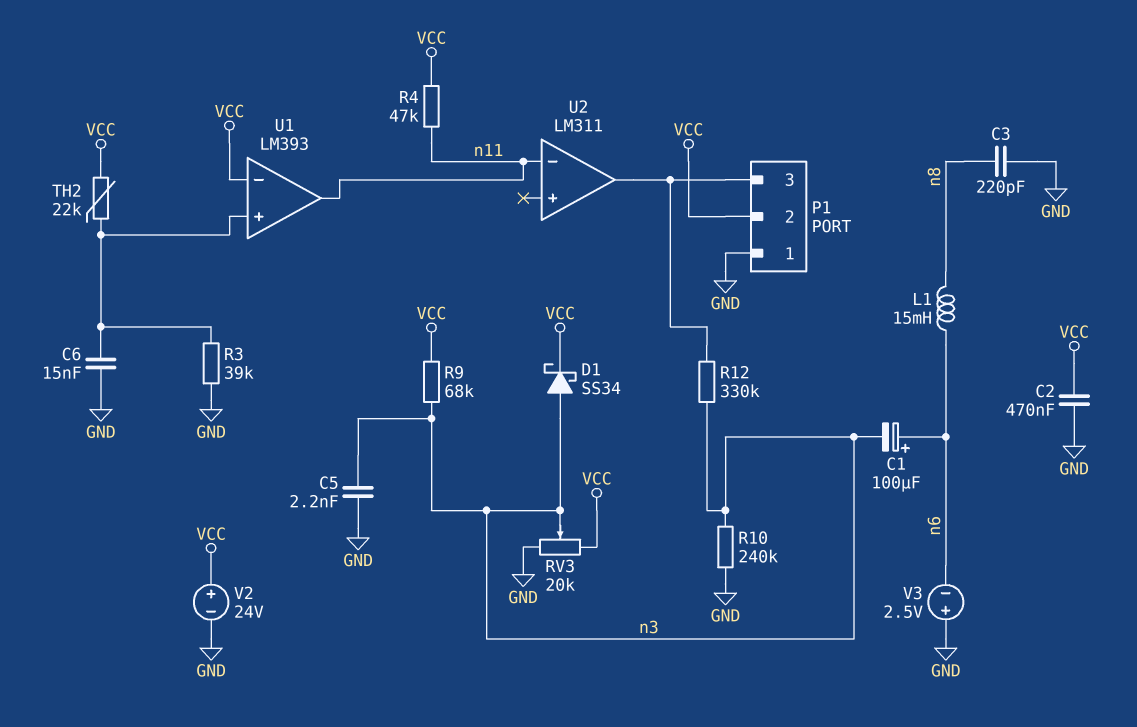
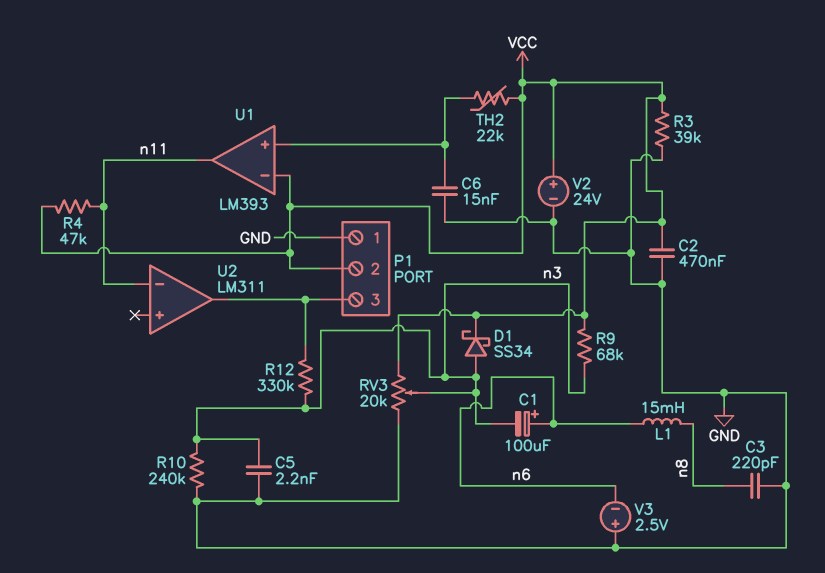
R3: 39k (GND, U1/in+) -> 39k (GND, VCC)

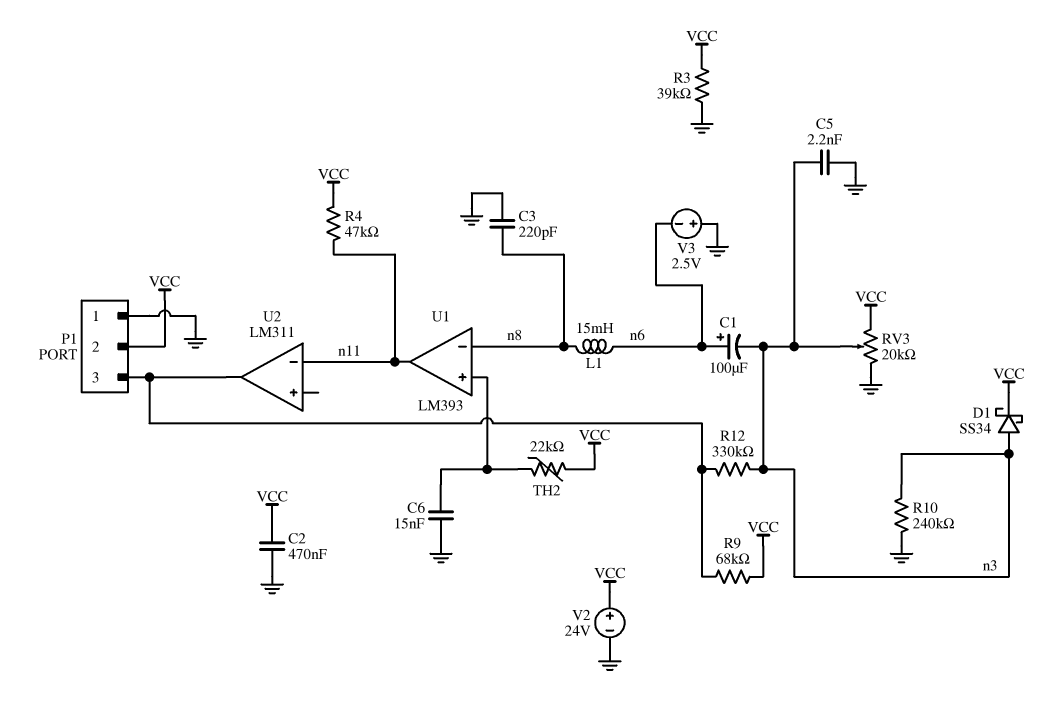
R9: 68k (VCC, n3) -> 68k (P1/3, VCC)
U1 pin in-: VCC -> n8

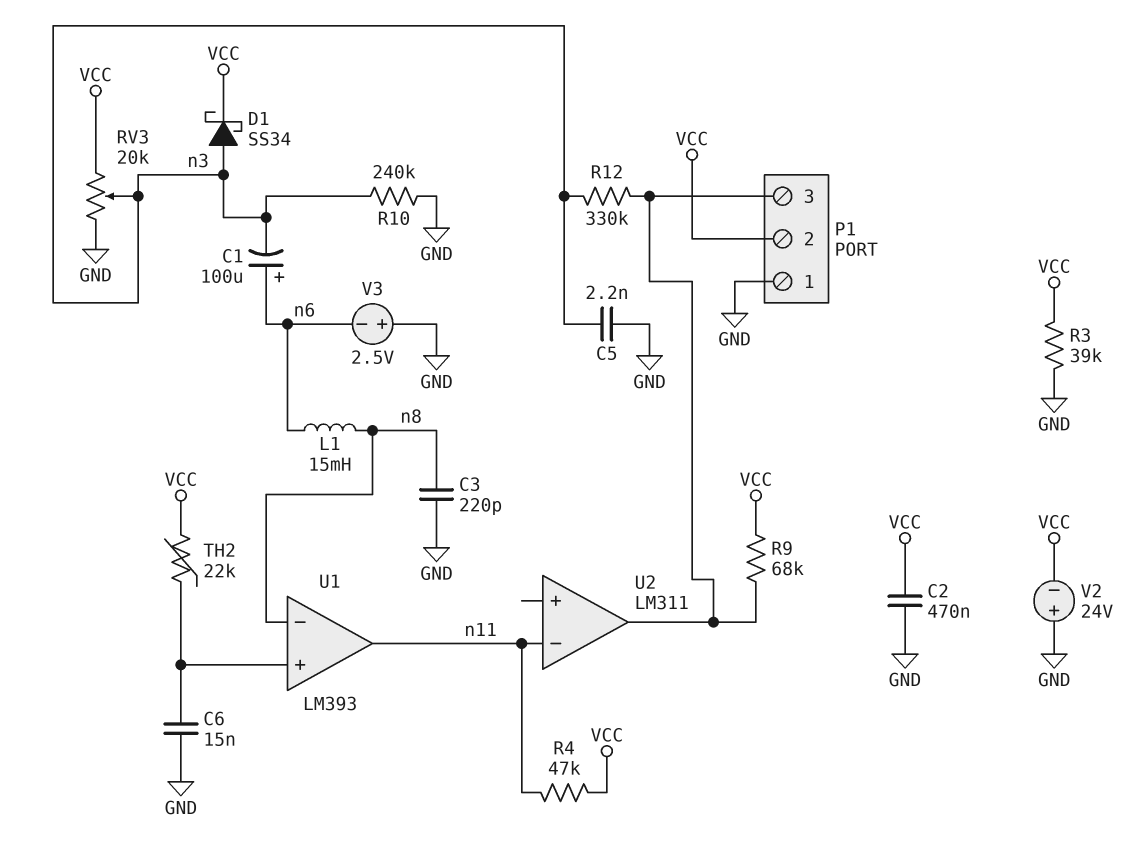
V2: 24V (plus VCC, minus GND) -> 24V (plus GND, minus VCC)

